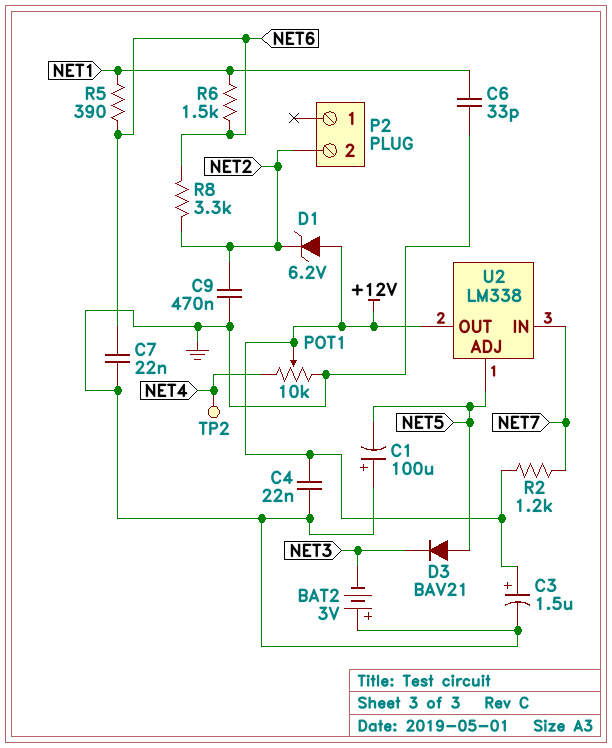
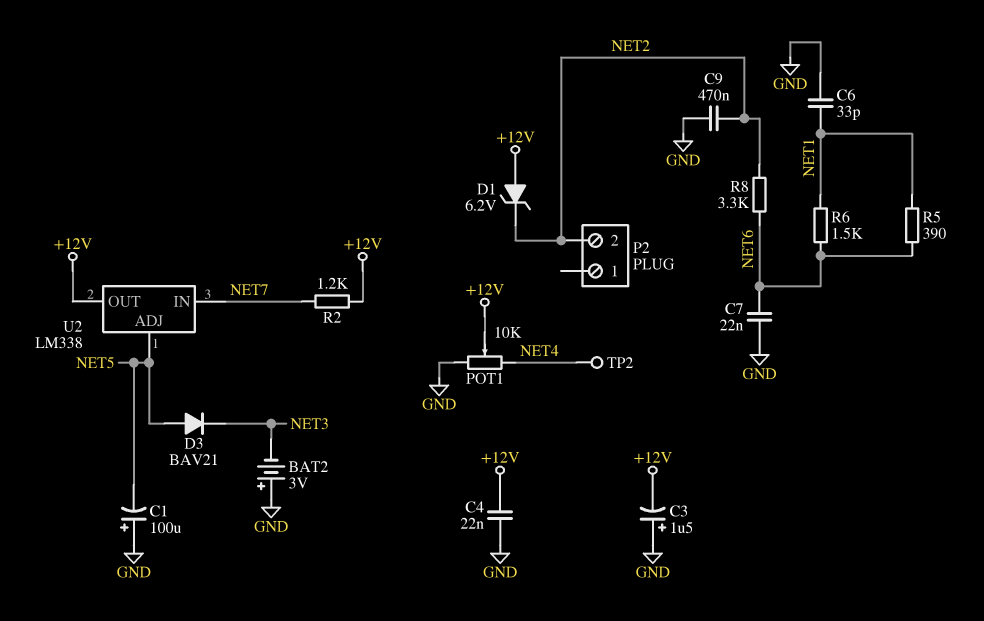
C3: 1.5uF (plus +12V, minus GND) -> 1.5uF (plus GND, minus +12V)

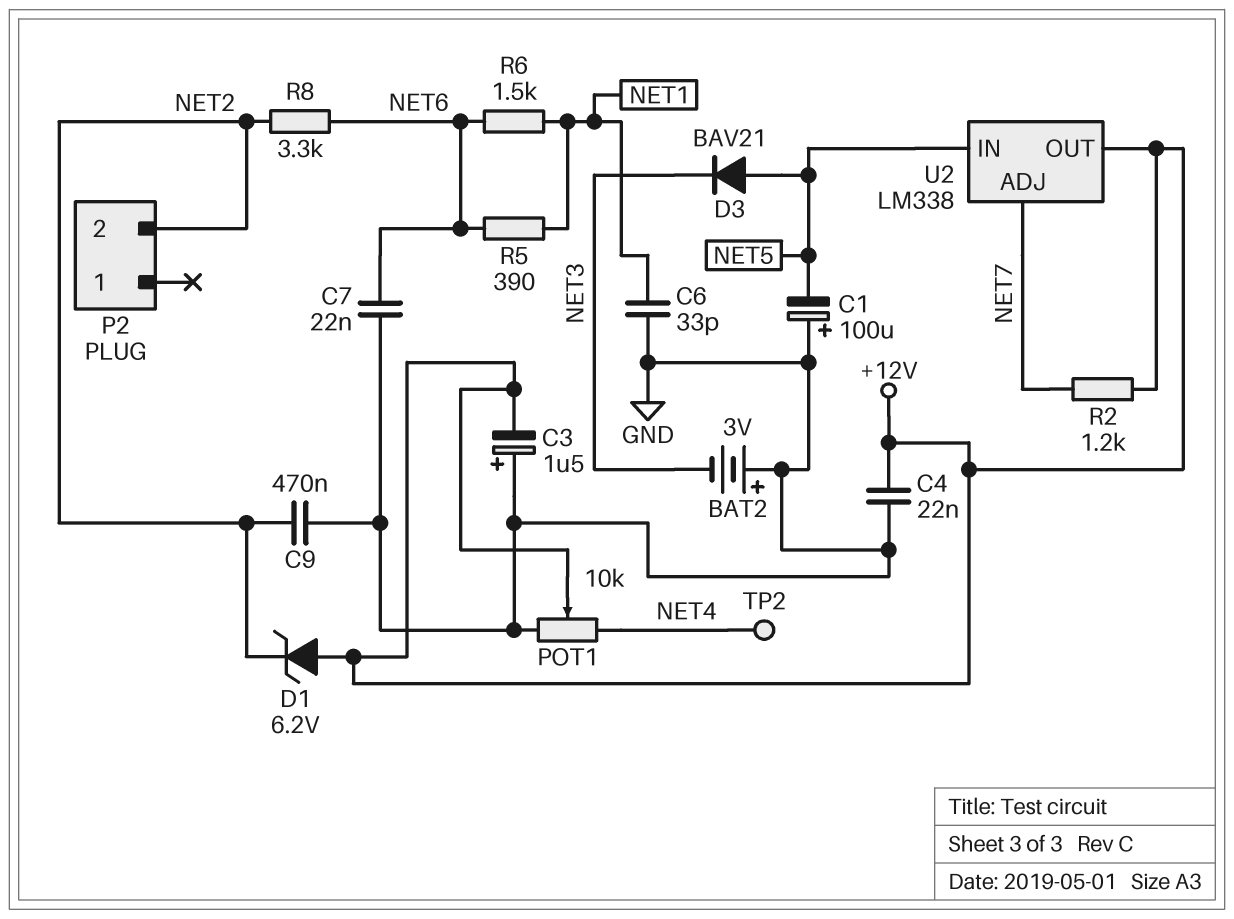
U2 pin ADJ: NET5 -> NET7
U2 pin IN: NET7 -> NET5

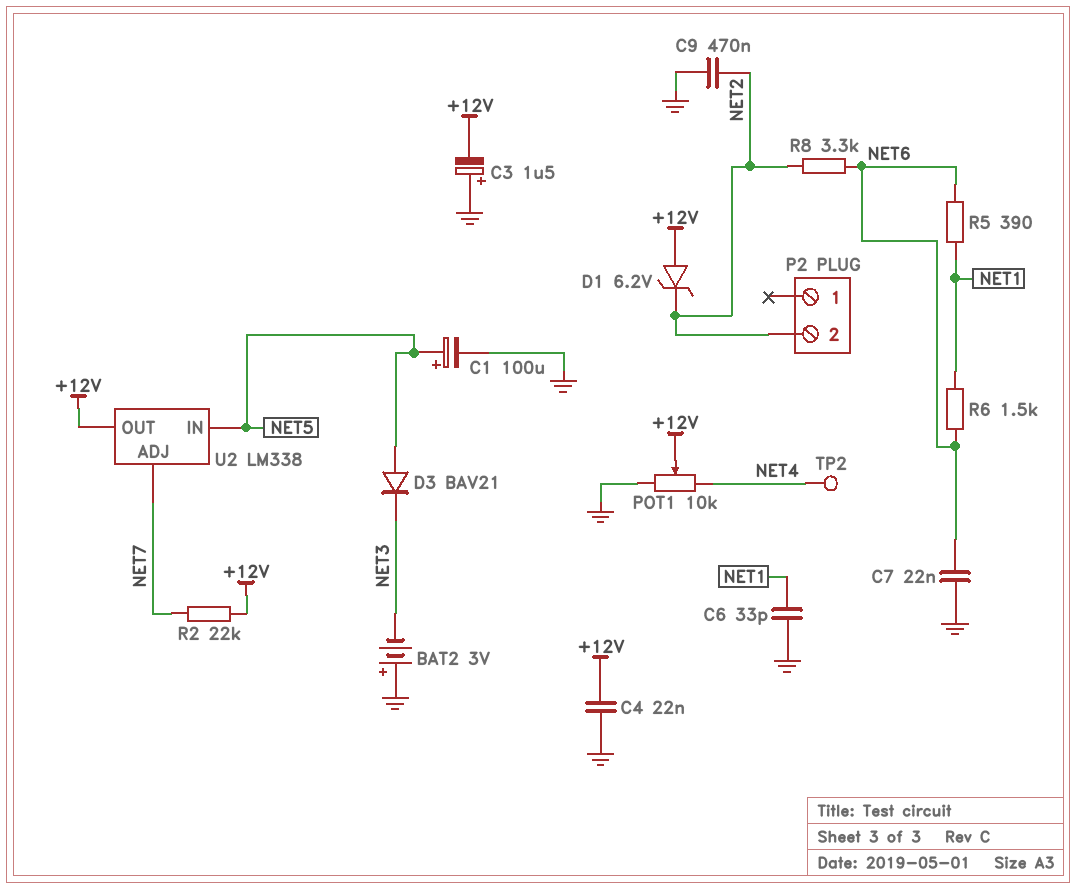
C1: 100uF (plus GND, minus NET5) -> 100uF (plus NET5, minus GND)
R2: 1.2k (+12V, NET7) -> 22k (+12V, NET7)

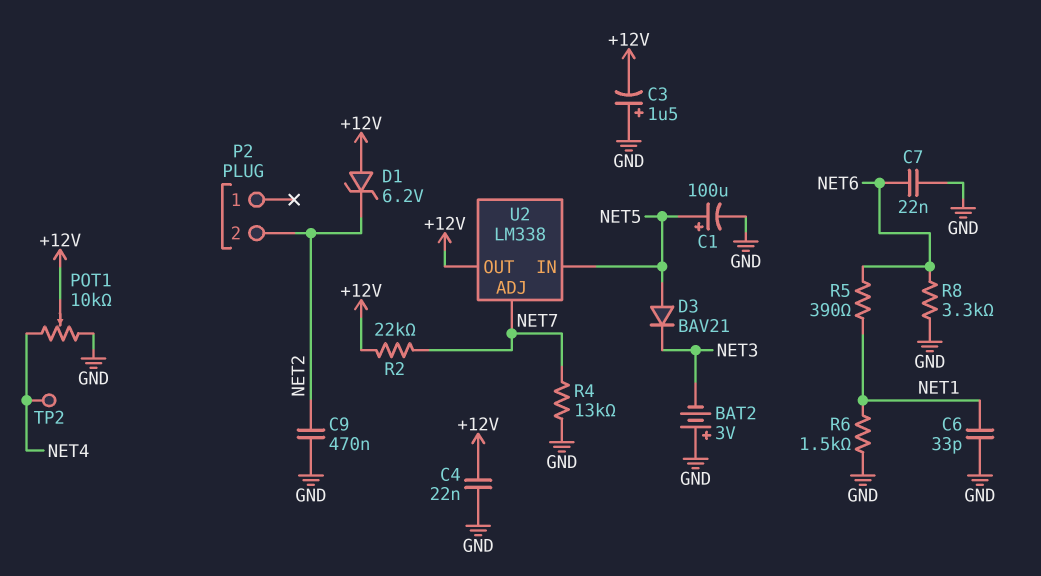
R4: none -> 13k (GND, NET7)
R6: 1.5k (NET1, NET6) -> 1.5k (GND, NET1)
R8: 3.3k (NET2, NET6) -> 3.3k (GND, NET6)

